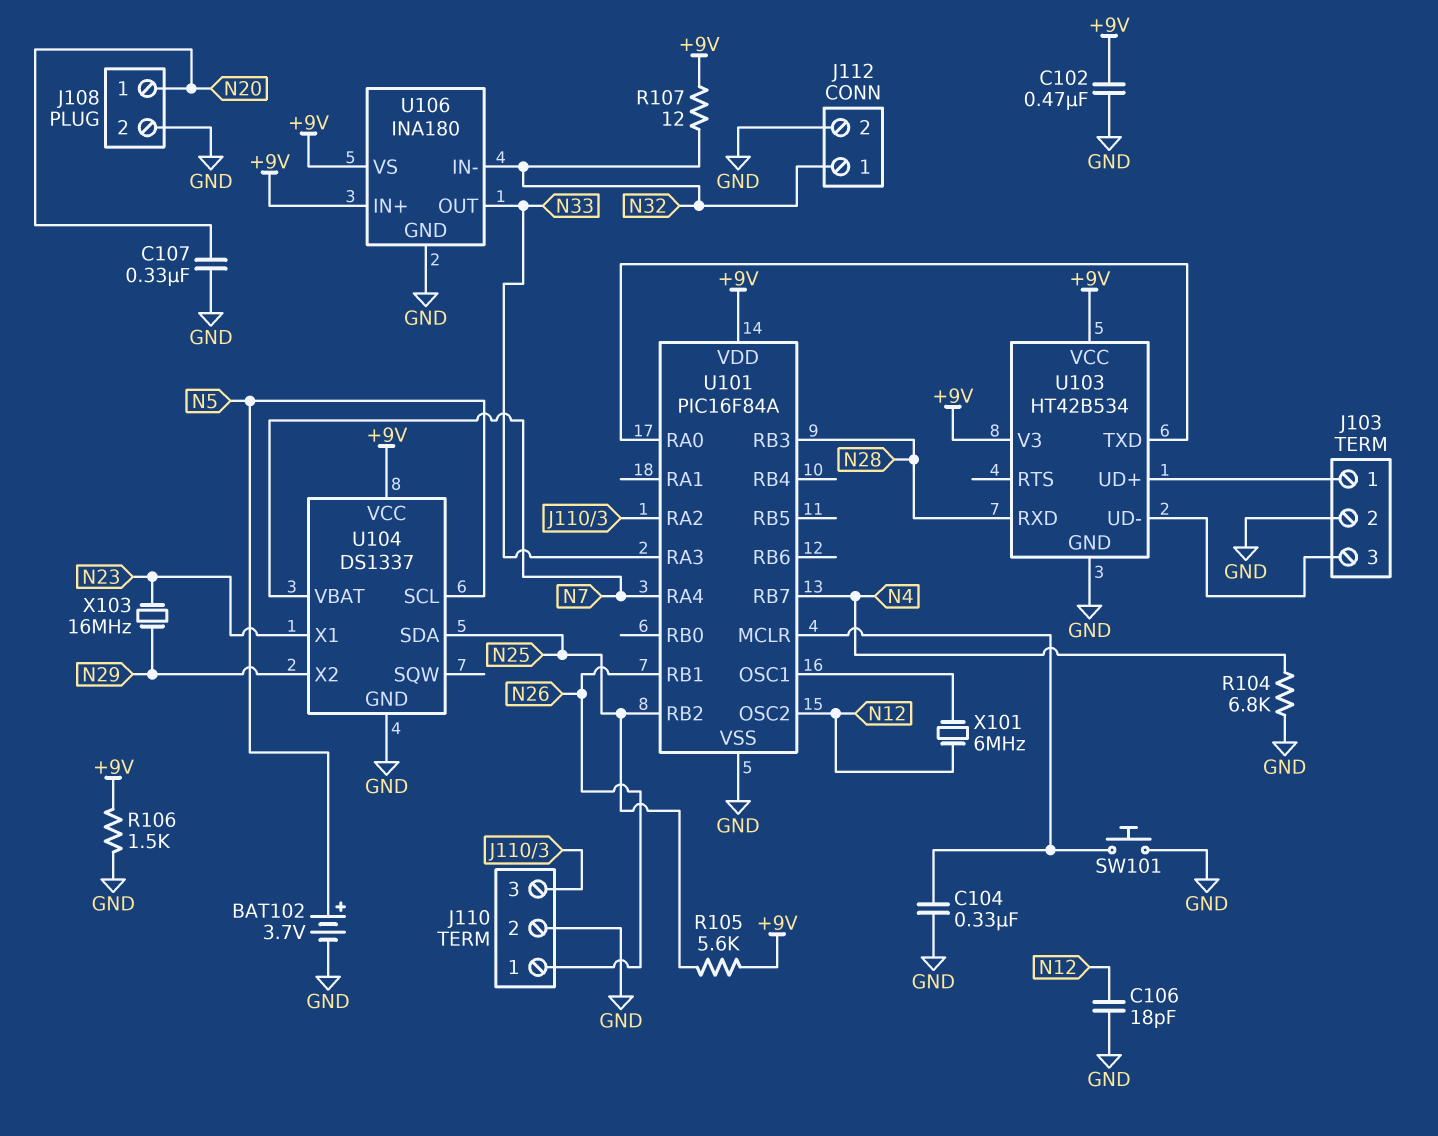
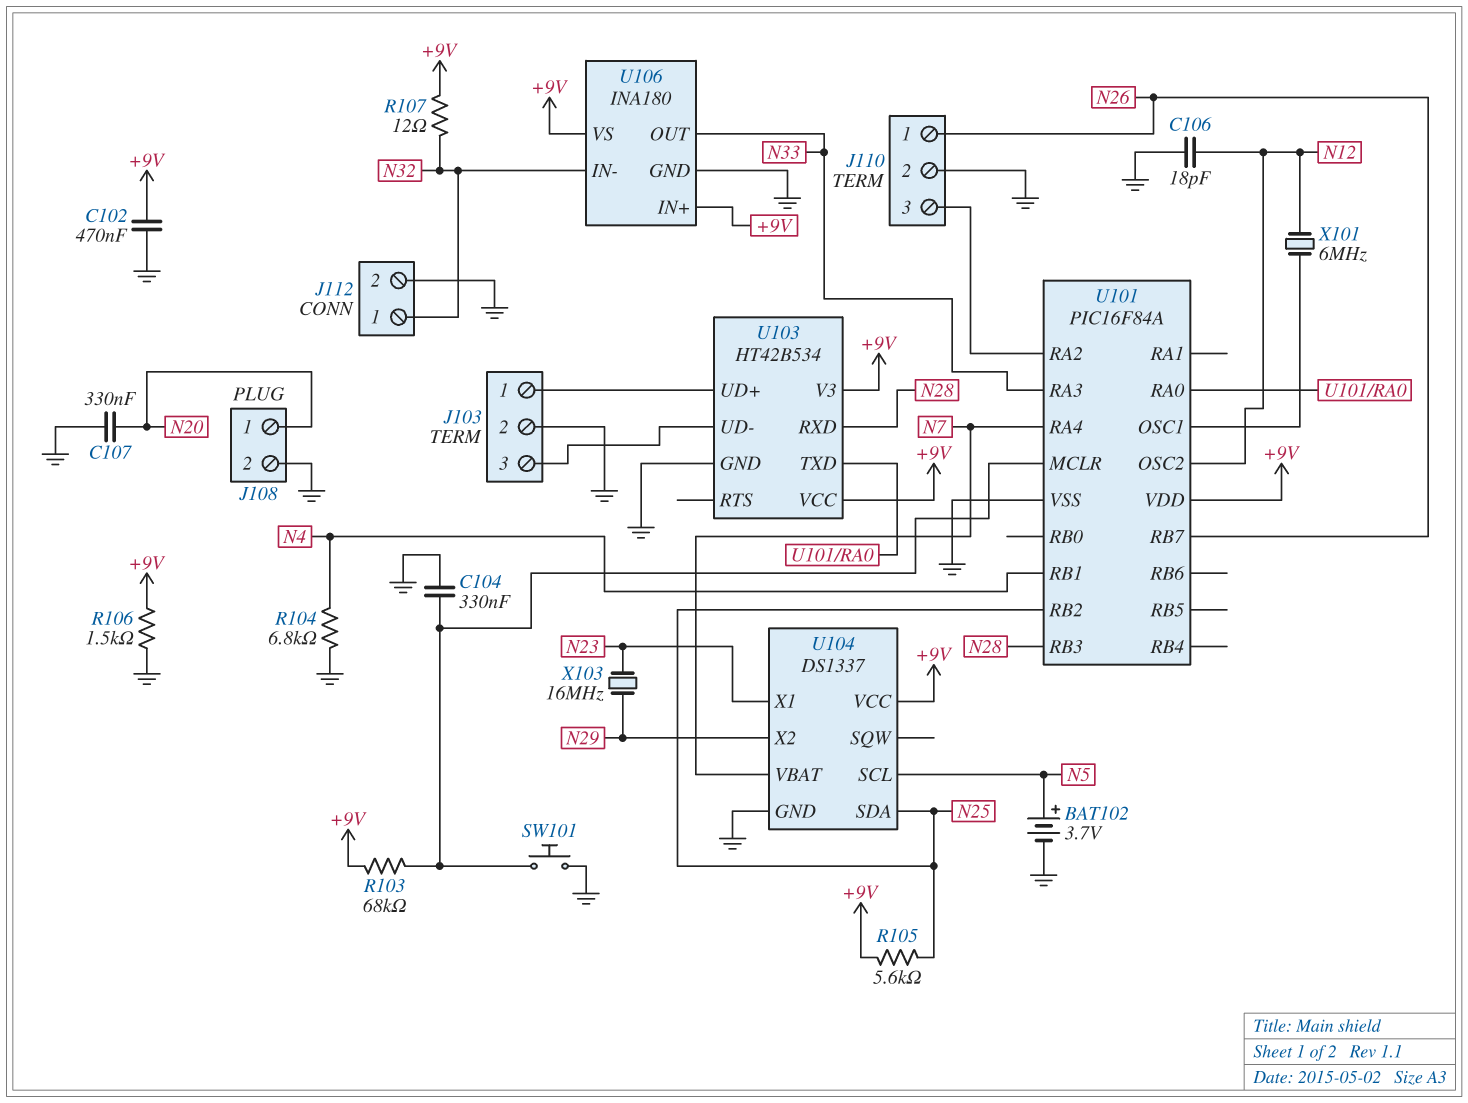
R103: none -> 68k (+9V, U101/MCLR)
U101 pin RB1: N26 -> N4
U101 pin RB7: N4 -> N26

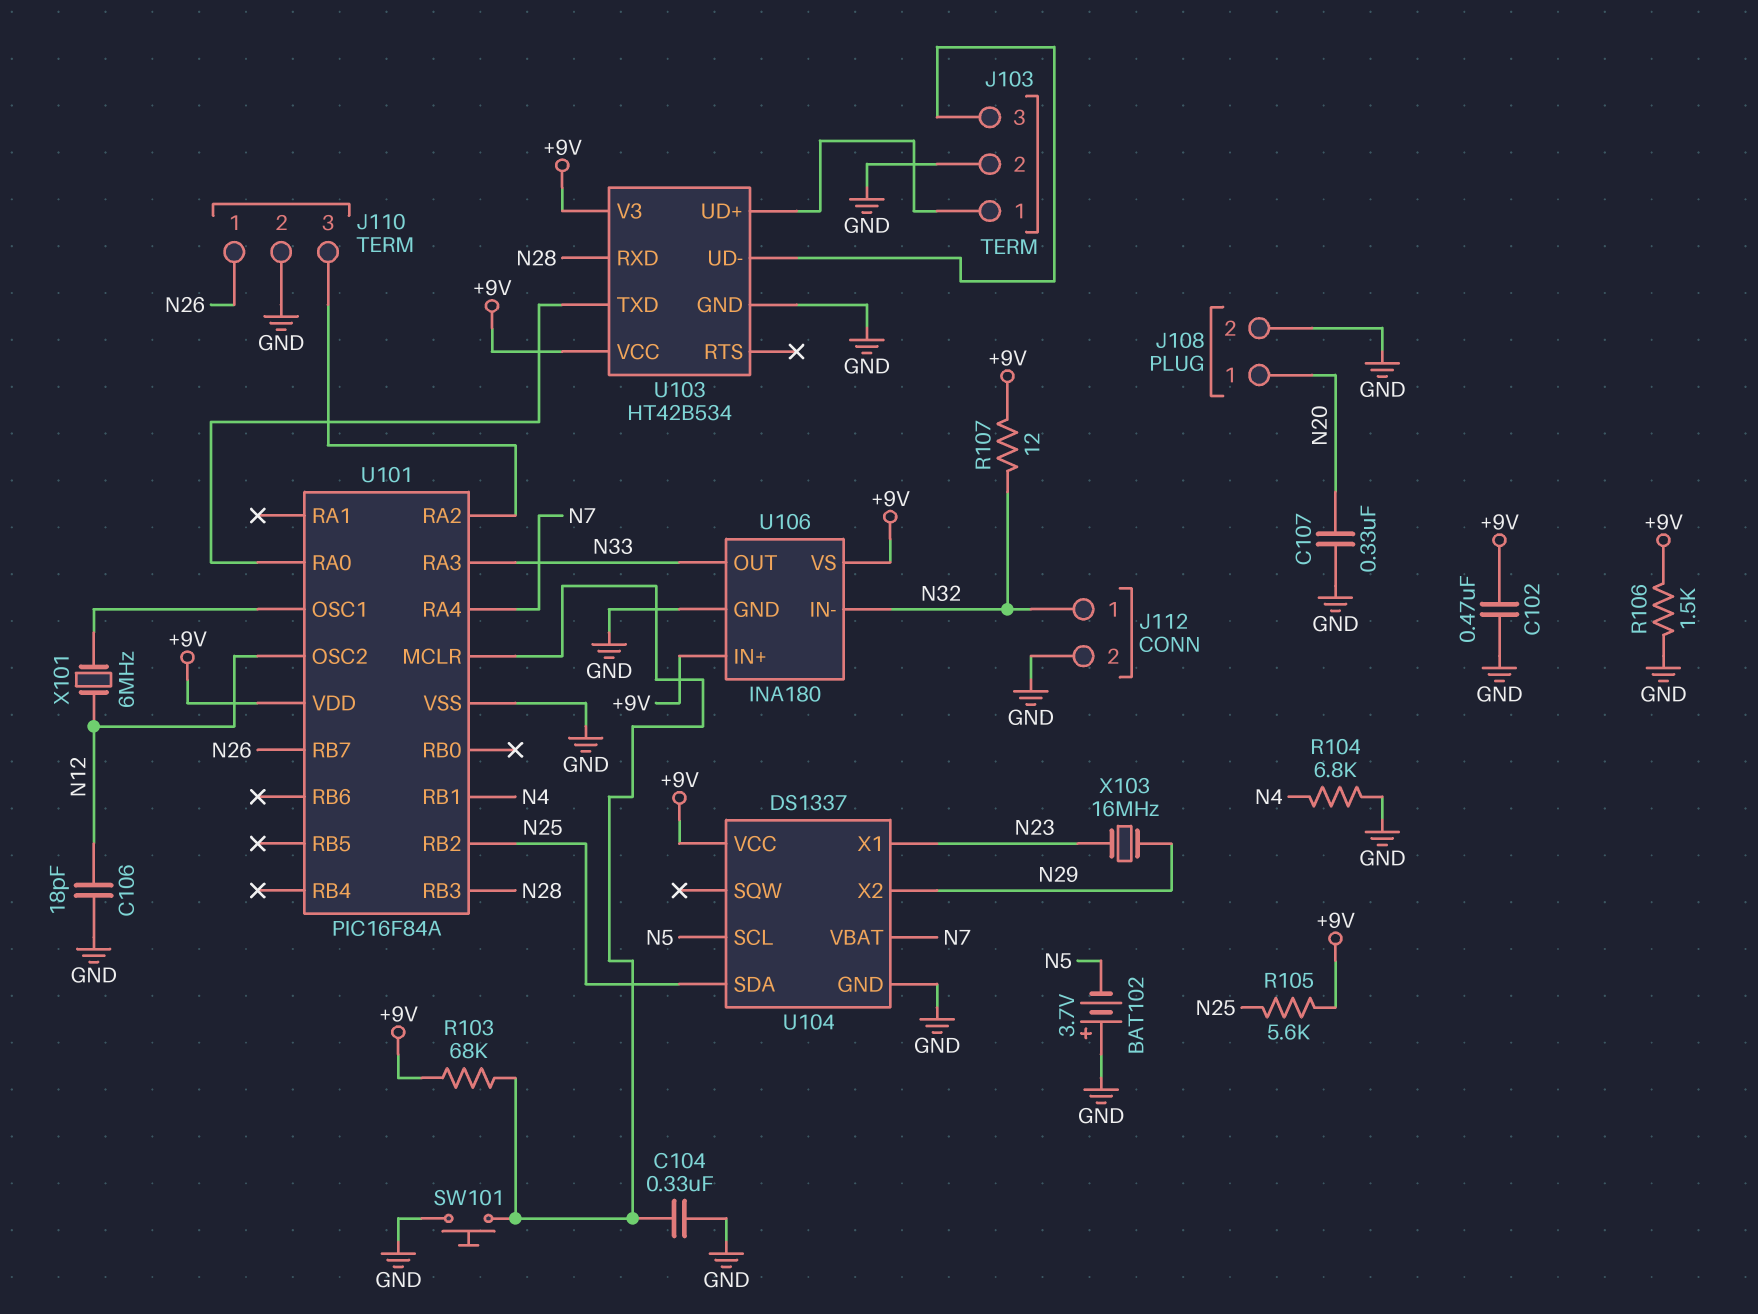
BAT102: 3.7V (plus N5, minus GND) -> 3.7V (plus GND, minus N5)

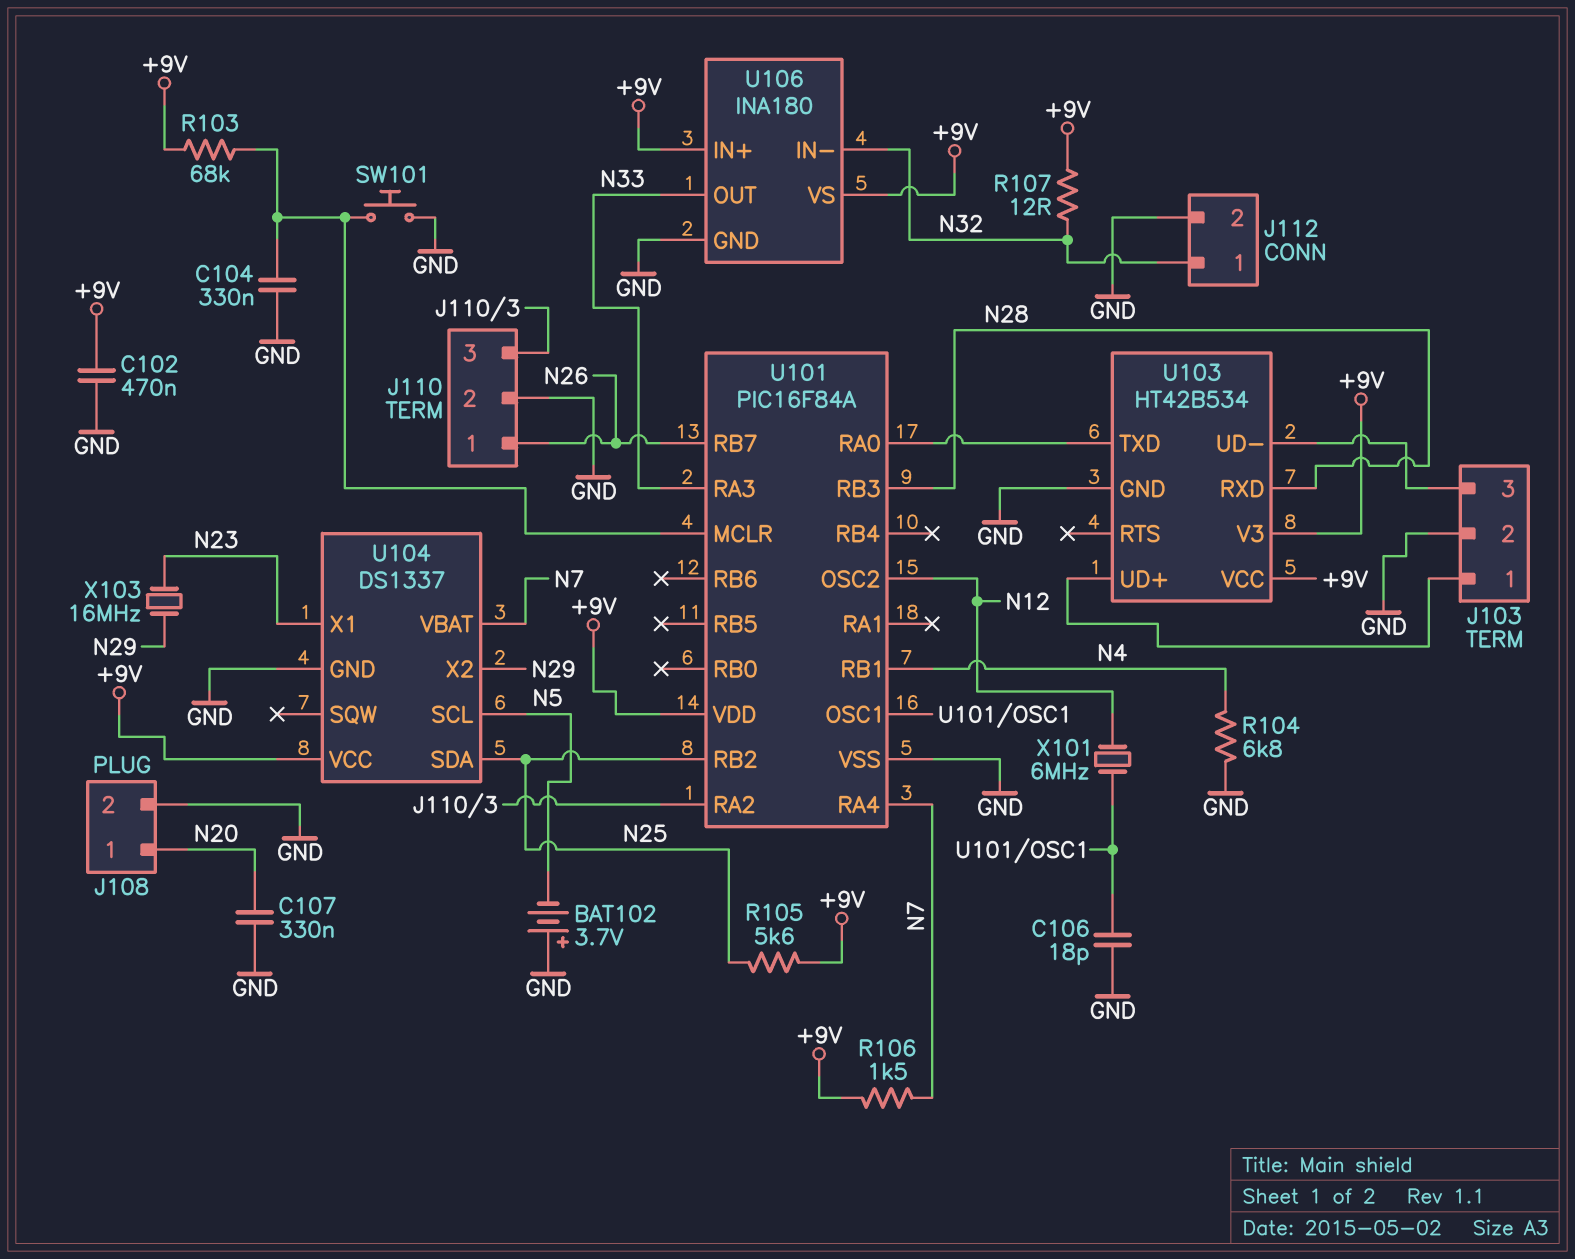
C106: 18pF (GND, N12) -> 18pF (GND, U101/OSC1)
R106: 1.5k (+9V, GND) -> 1.5k (+9V, N7)

